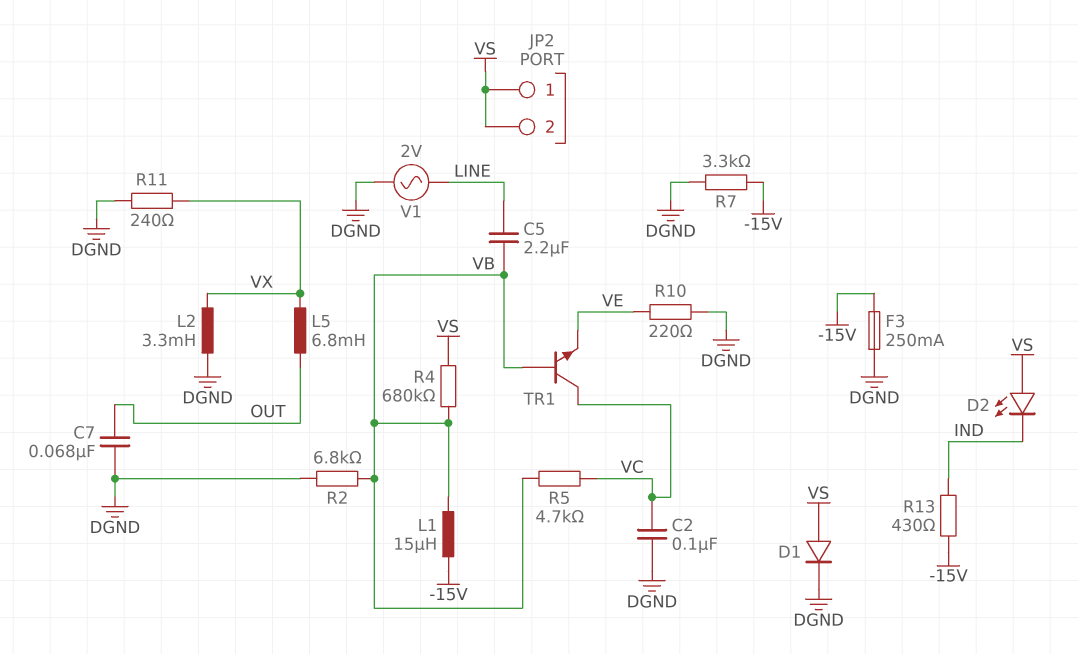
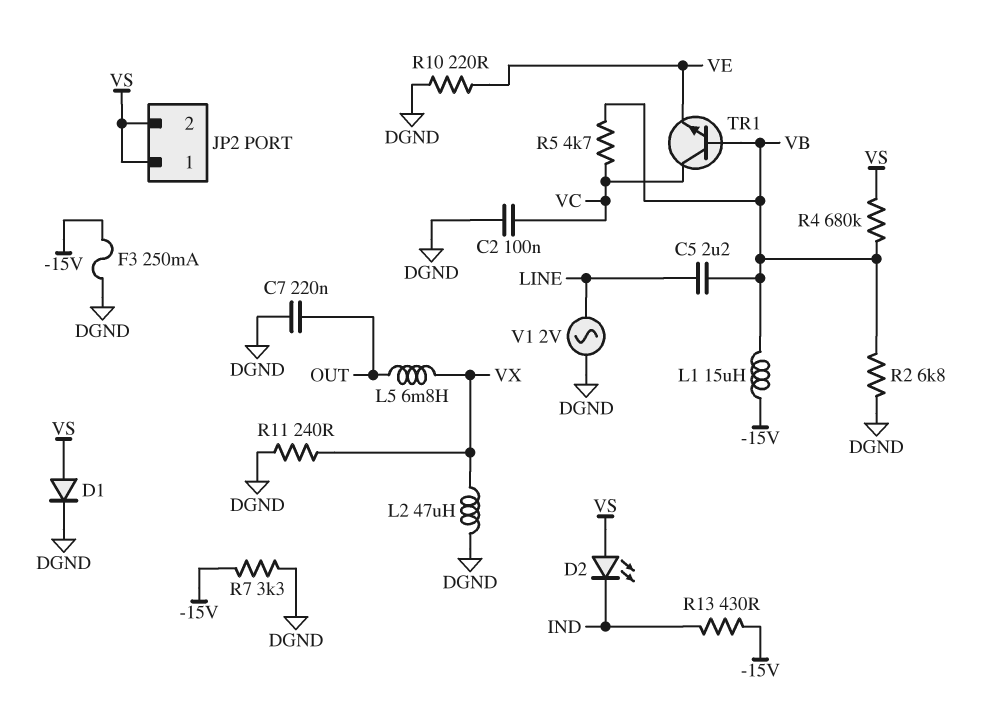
C7: 68nF (DGND, OUT) -> 220nF (DGND, OUT)
L2: 3.3mH (DGND, VX) -> 47uH (DGND, VX)

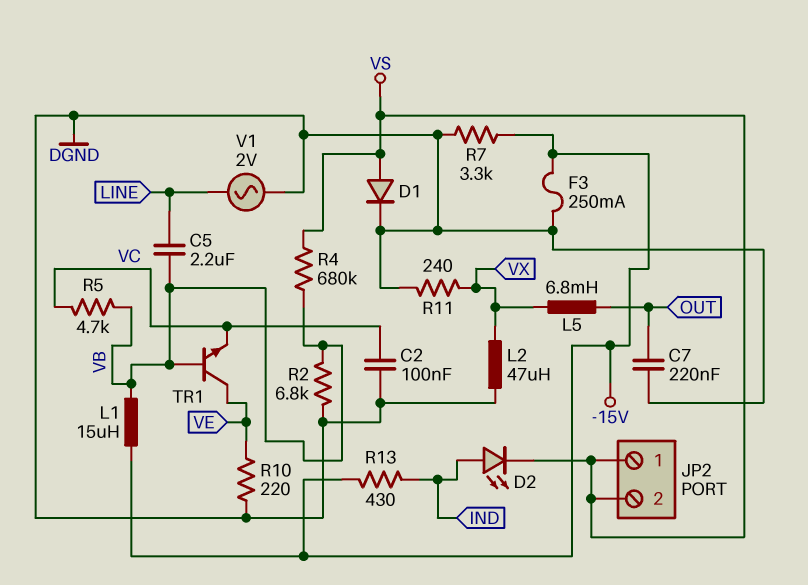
D2: LED (A VS, K IND) -> LED (A IND, K VS)
TR1: NPN (B VB, C VC, E VE) -> NPN (B VB, C VE, E VC)

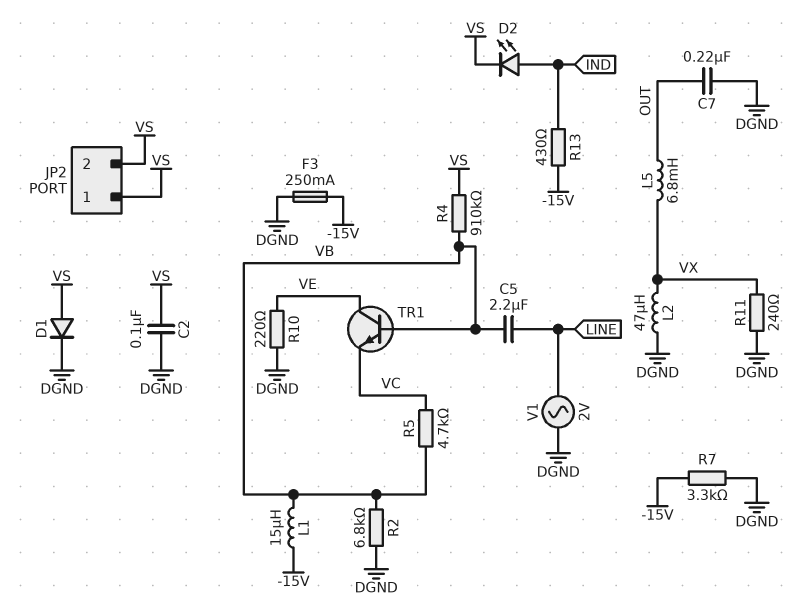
C2: 100nF (DGND, VC) -> 100nF (DGND, VS)
R4: 680k (VB, VS) -> 910k (VB, VS)

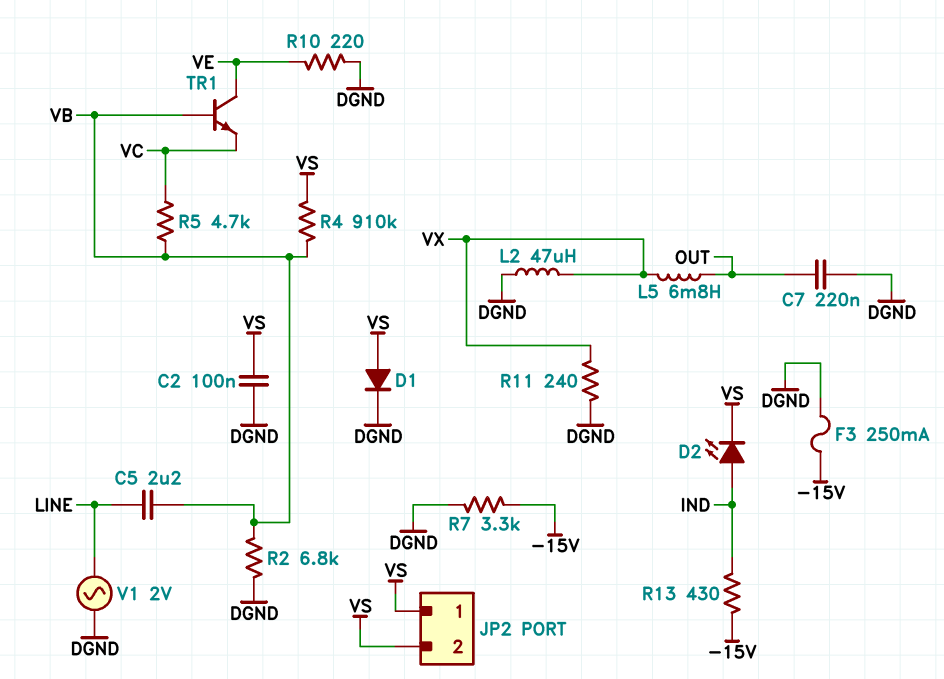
L1: 15uH (-15V, VB) -> none

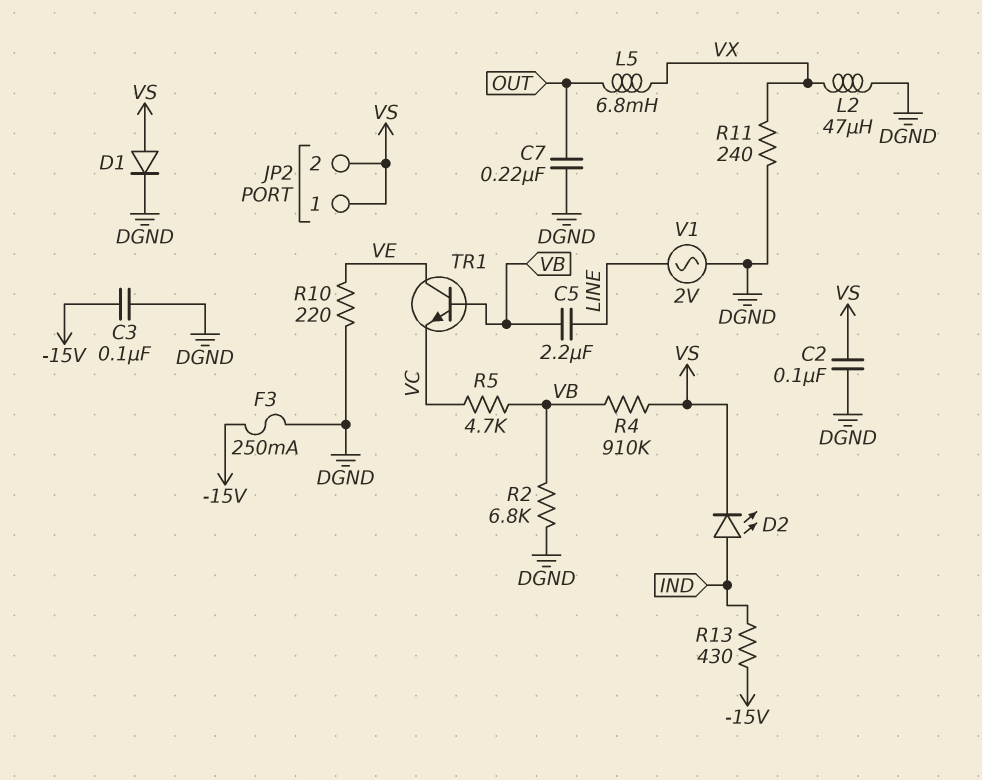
C3: none -> 100nF (-15V, DGND)
R7: 3.3k (-15V, DGND) -> none

